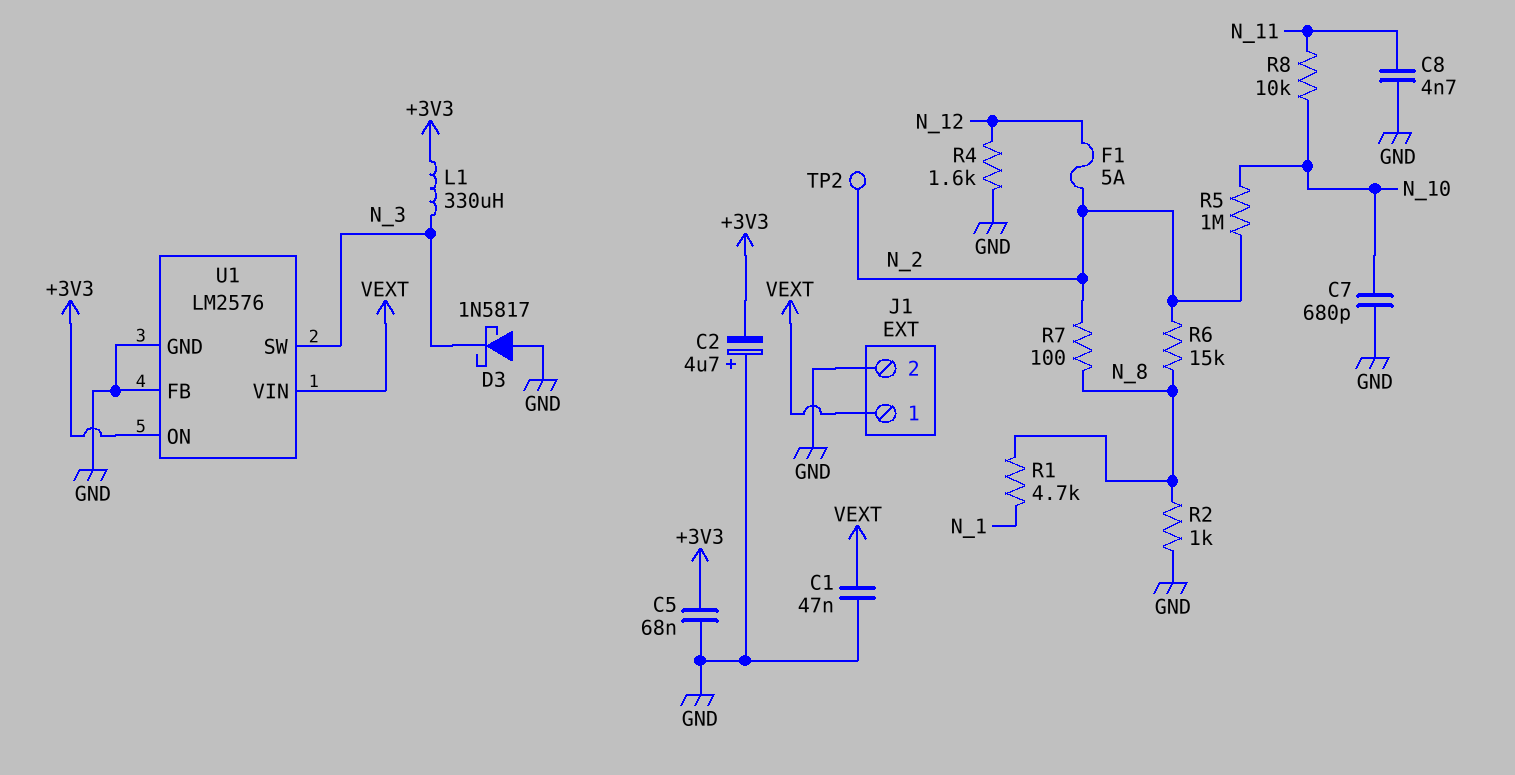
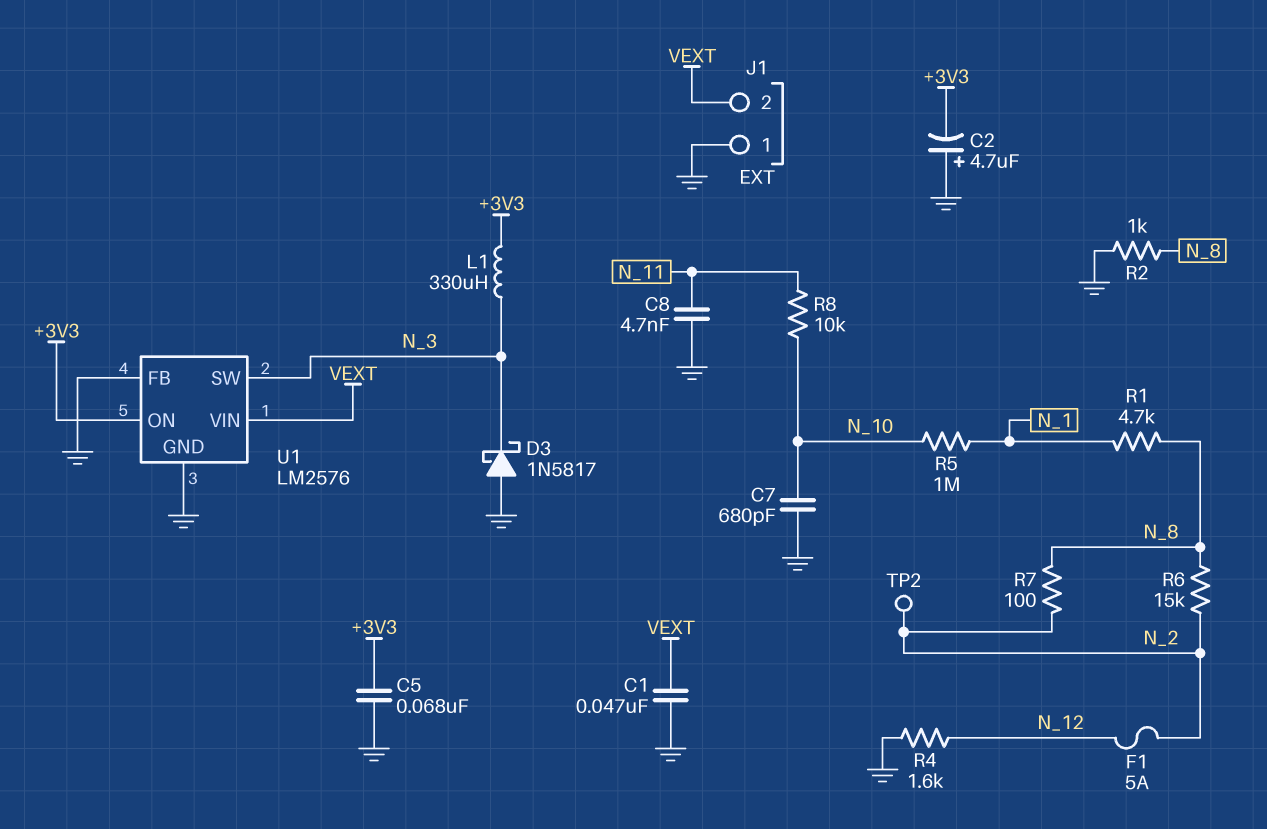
J1 pin 1: VEXT -> GND
J1 pin 2: GND -> VEXT
R5: 1M (N_2, N_10) -> 1M (N_1, N_10)

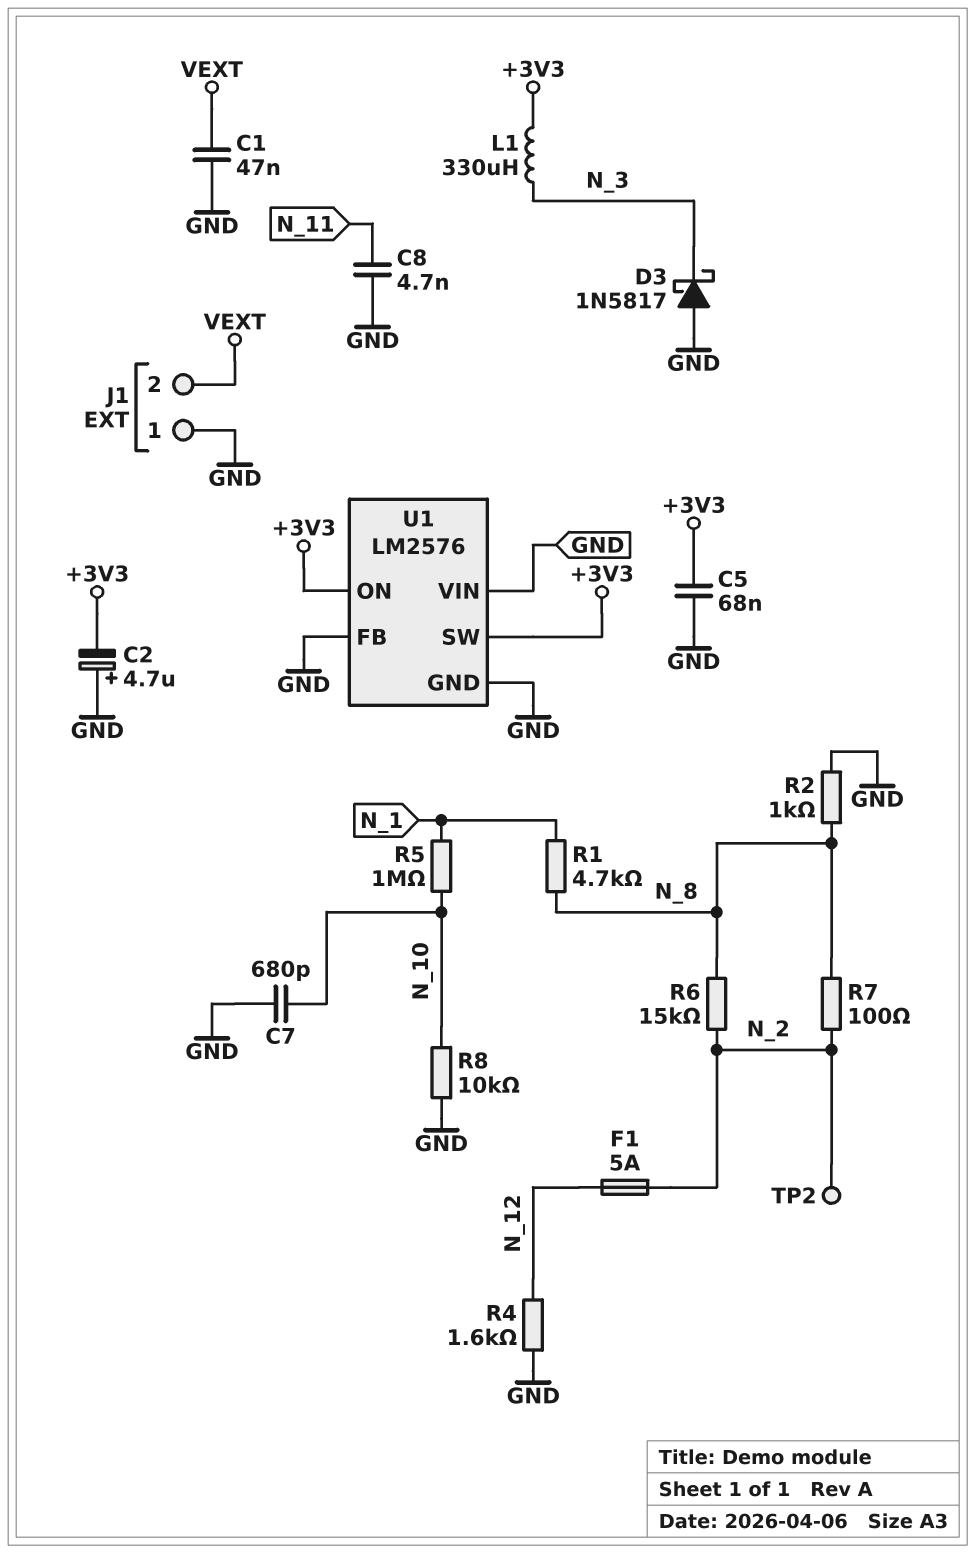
R8: 10k (N_10, N_11) -> 10k (GND, N_10)
U1 pin SW: N_3 -> +3V3
U1 pin VIN: VEXT -> GND

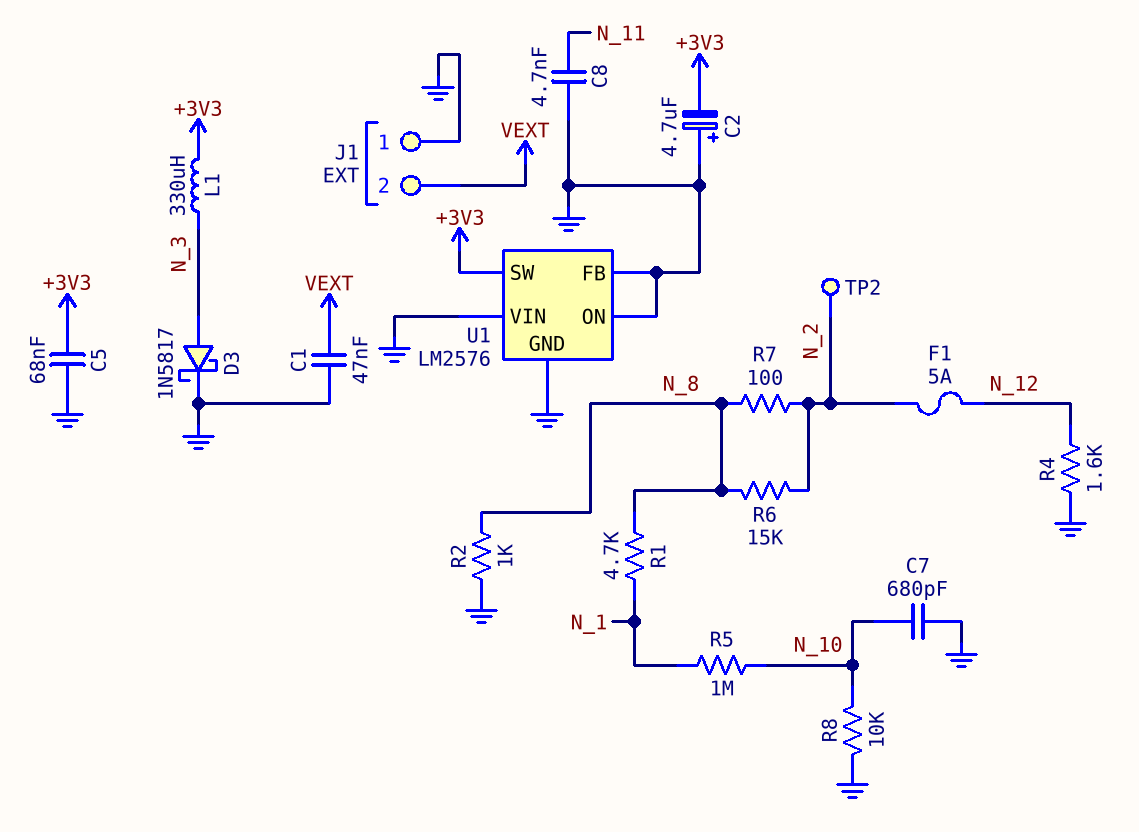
D3: schottky 1N5817 (A GND, K N_3) -> schottky 1N5817 (A N_3, K GND)
U1 pin ON: +3V3 -> GND

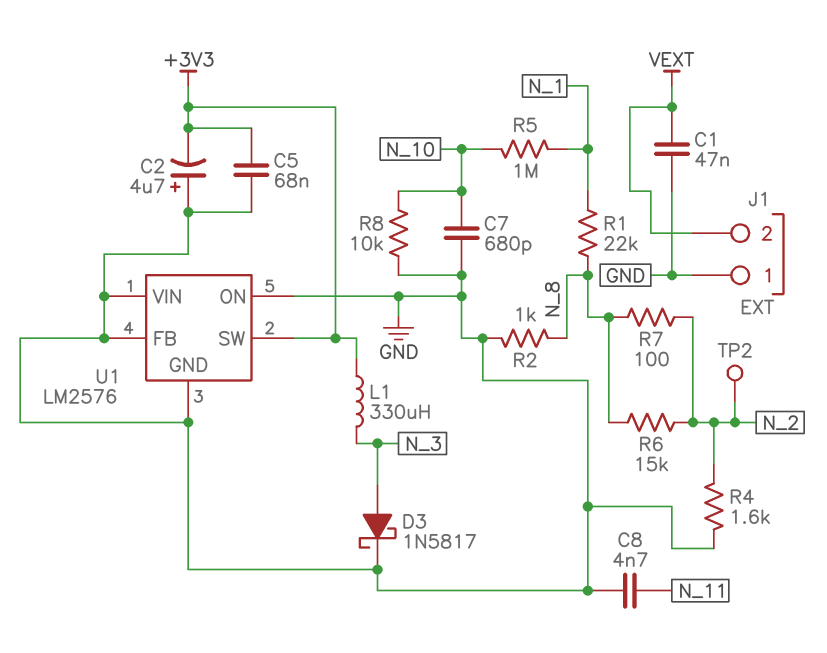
F1: 5A (N_2, N_12) -> none
R1: 4.7k (N_1, N_8) -> 22k (N_1, N_8)
R4: 1.6k (GND, N_12) -> 1.6k (GND, N_2)

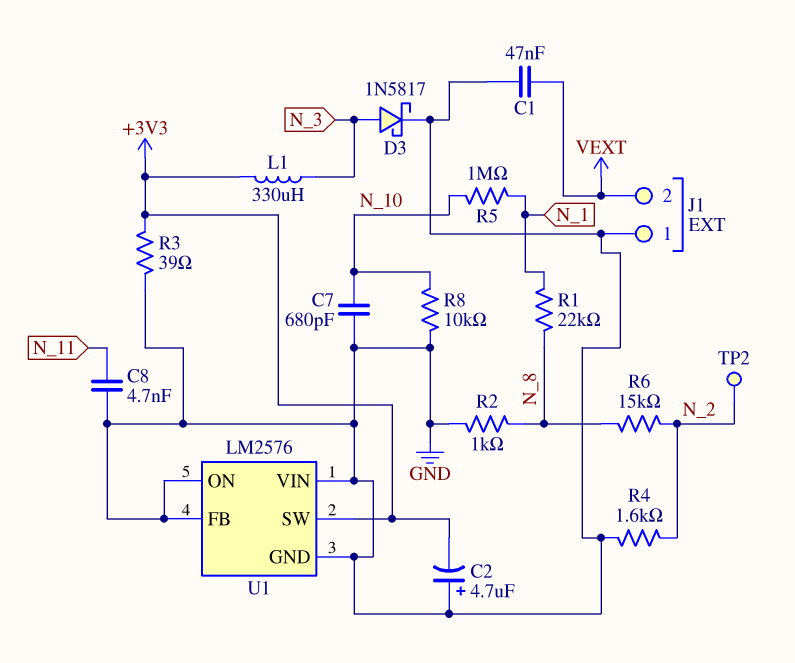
C5: 68nF (+3V3, GND) -> none
R3: none -> 39 (+3V3, GND)
R7: 100 (N_2, N_8) -> none

